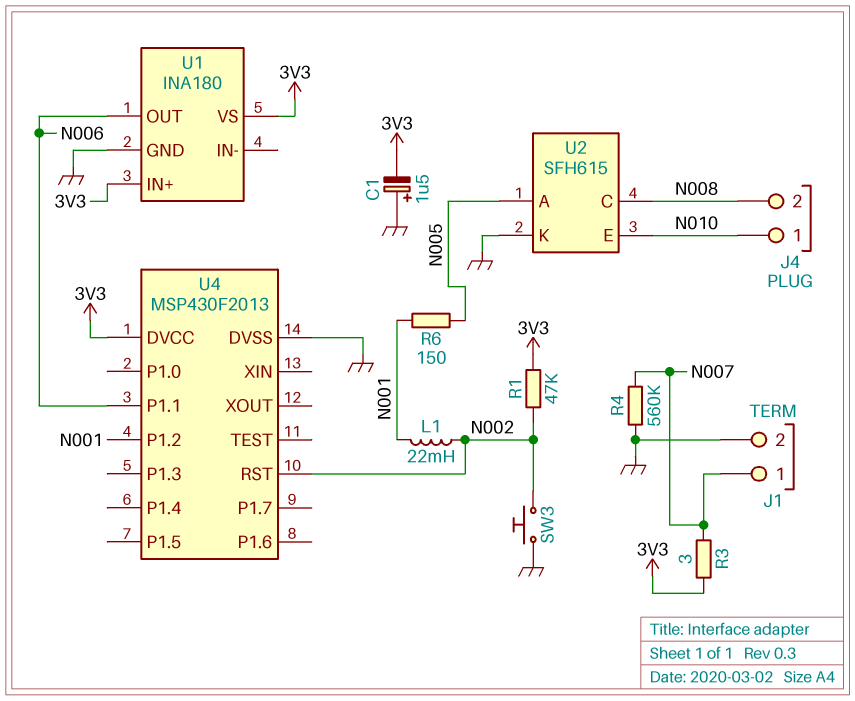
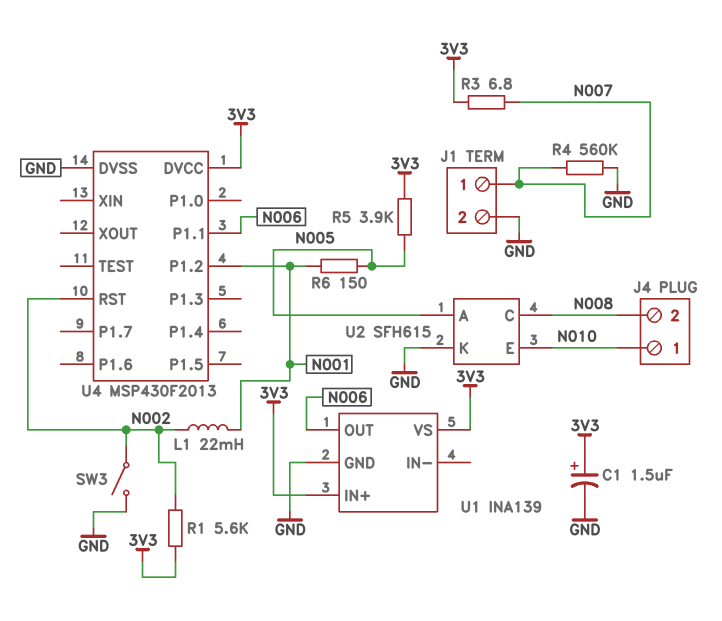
C1: 1.5uF (plus GND, minus 3V3) -> 1.5uF (plus 3V3, minus GND)
R1: 47k (3V3, N002) -> 5.6k (3V3, N002)
R3: 3 (3V3, N007) -> 6.8 (3V3, N007)
R5: none -> 3.9k (3V3, N005)
SW3: button (GND, N002) -> switch (GND, N002)
U1: INA180 -> INA139

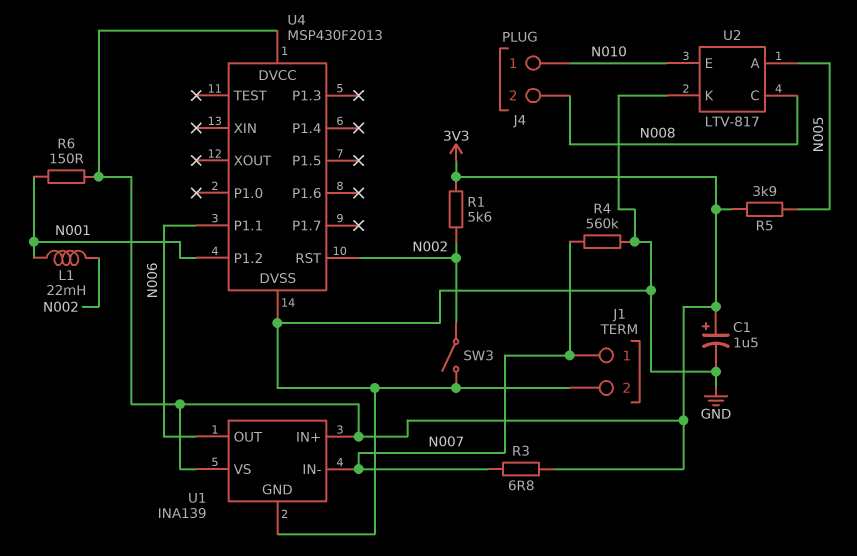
R6: 150 (N001, N005) -> 150 (3V3, N001)
U1 pin IN-: none -> N007
U2: SFH615 -> LTV-817

